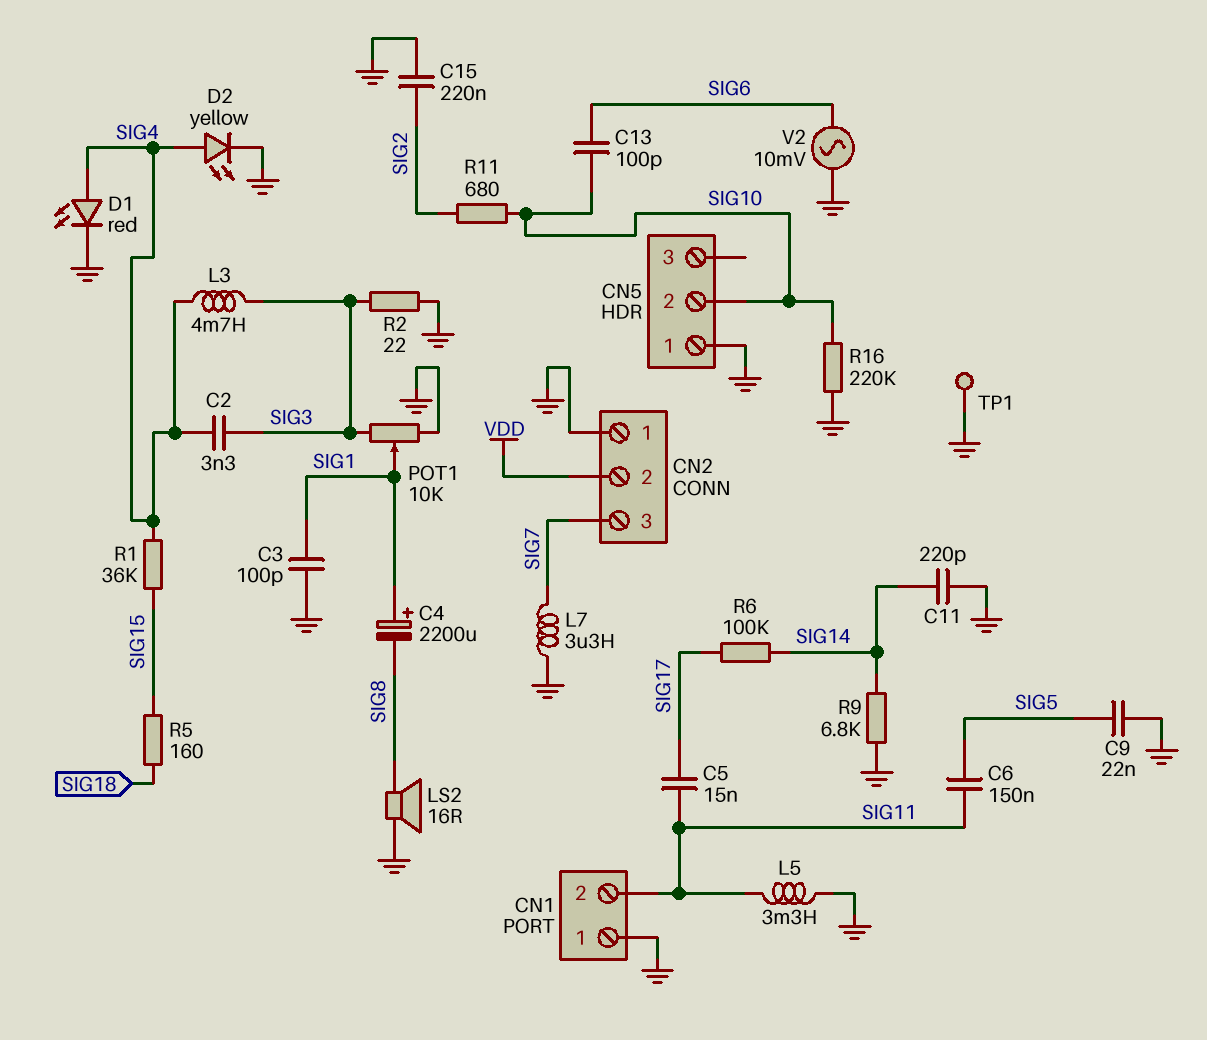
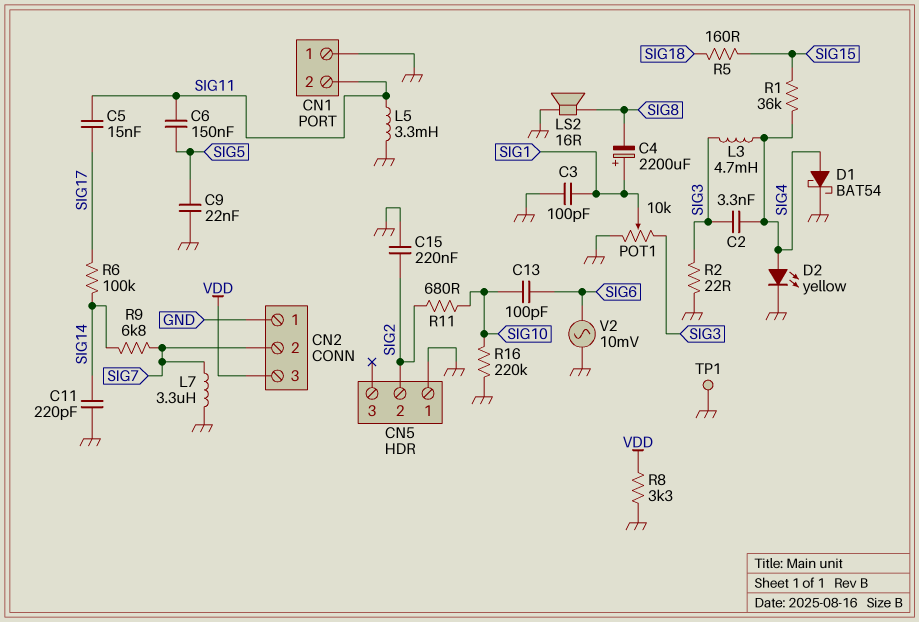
CN2 pin 2: VDD -> SIG7
CN2 pin 3: SIG7 -> VDD
CN5 pin 2: SIG10 -> SIG2
D1: LED red (A SIG4, K GND) -> schottky BAT54 (A SIG4, K GND)
R8: none -> 3.3k (GND, VDD)
R9: 6.8k (GND, SIG14) -> 6.8k (SIG7, SIG14)

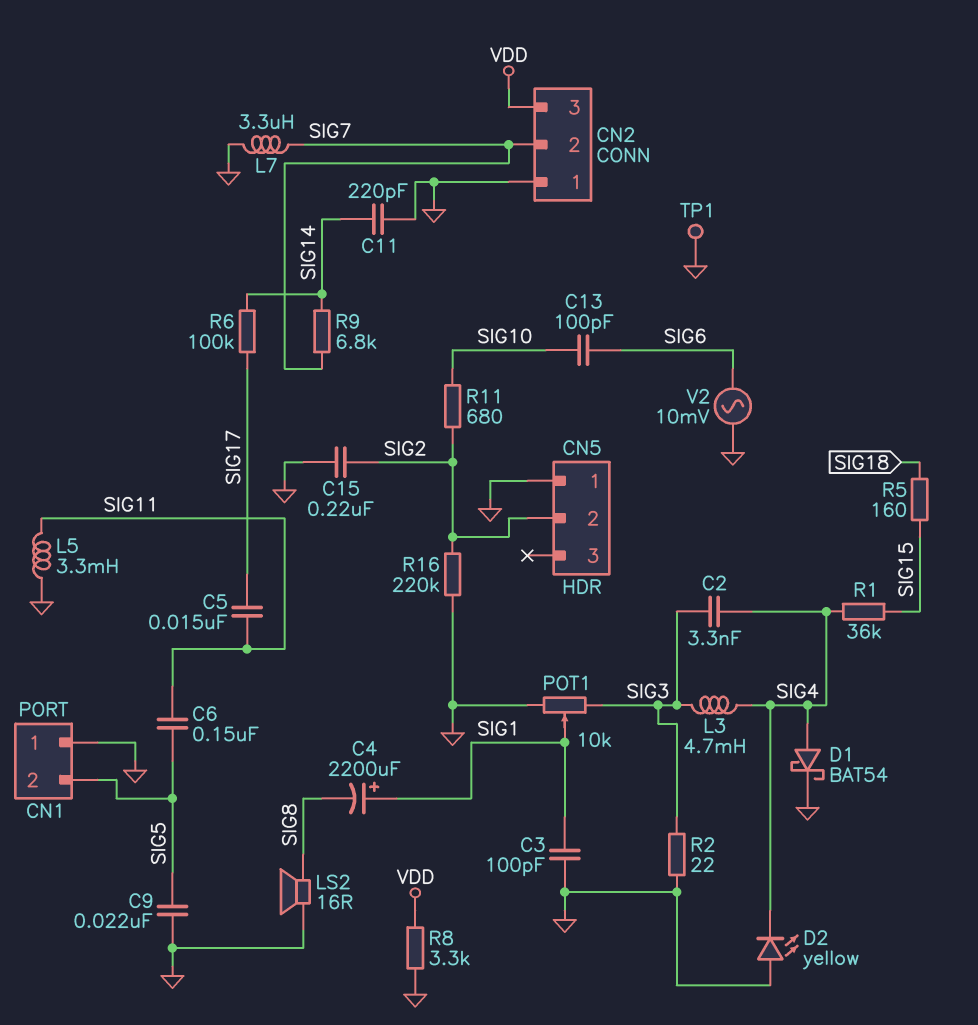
CN1 pin 2: SIG11 -> SIG5
D2: LED yellow (A SIG4, K GND) -> LED yellow (A GND, K SIG4)
R16: 220k (GND, SIG10) -> 220k (GND, SIG2)

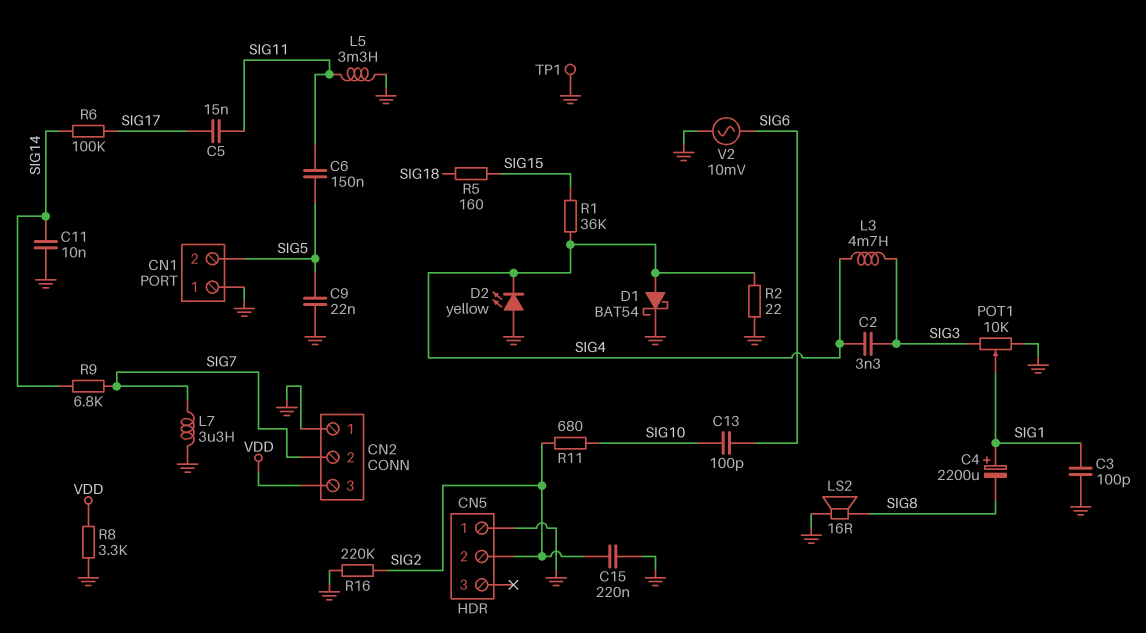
C11: 220pF (GND, SIG14) -> 10nF (GND, SIG14)
R2: 22 (GND, SIG3) -> 22 (GND, SIG4)

